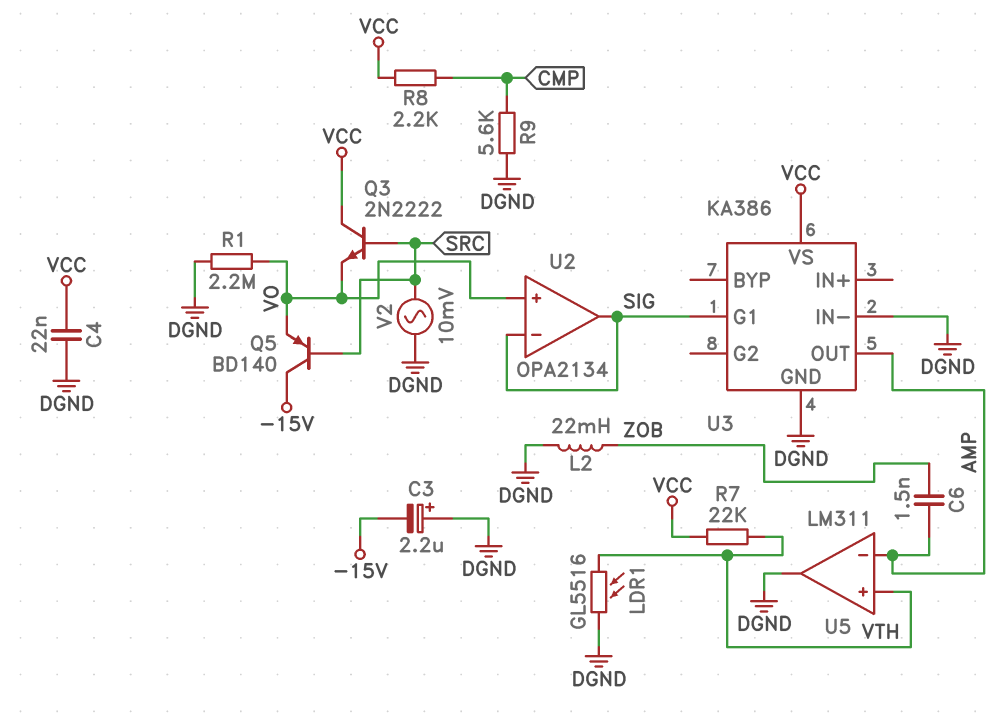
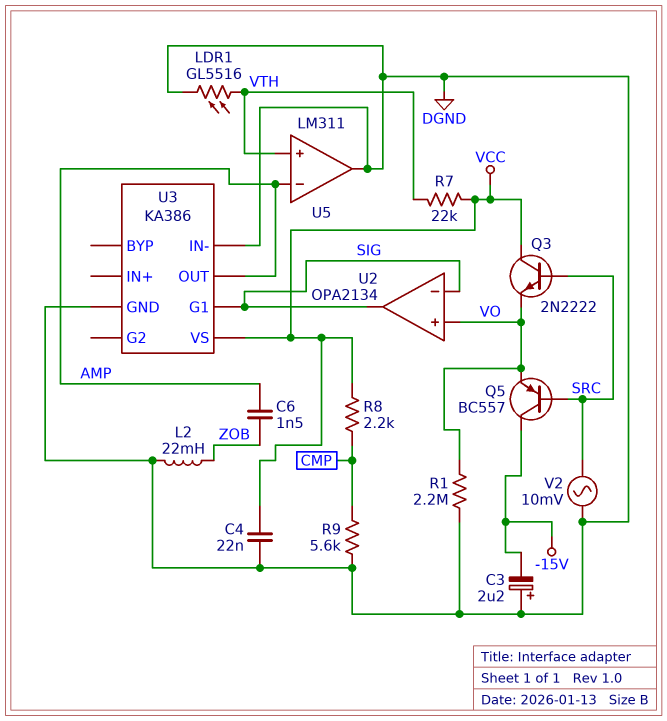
Q5: PNP BD140 (B SRC, C -15V, E VO) -> PNP BC557 (B SRC, C -15V, E VO)

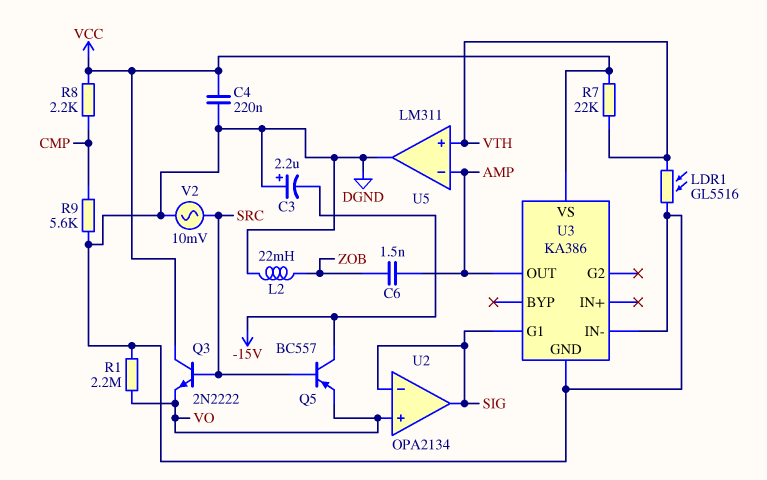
C4: 22nF (DGND, VCC) -> 220nF (DGND, VCC)

